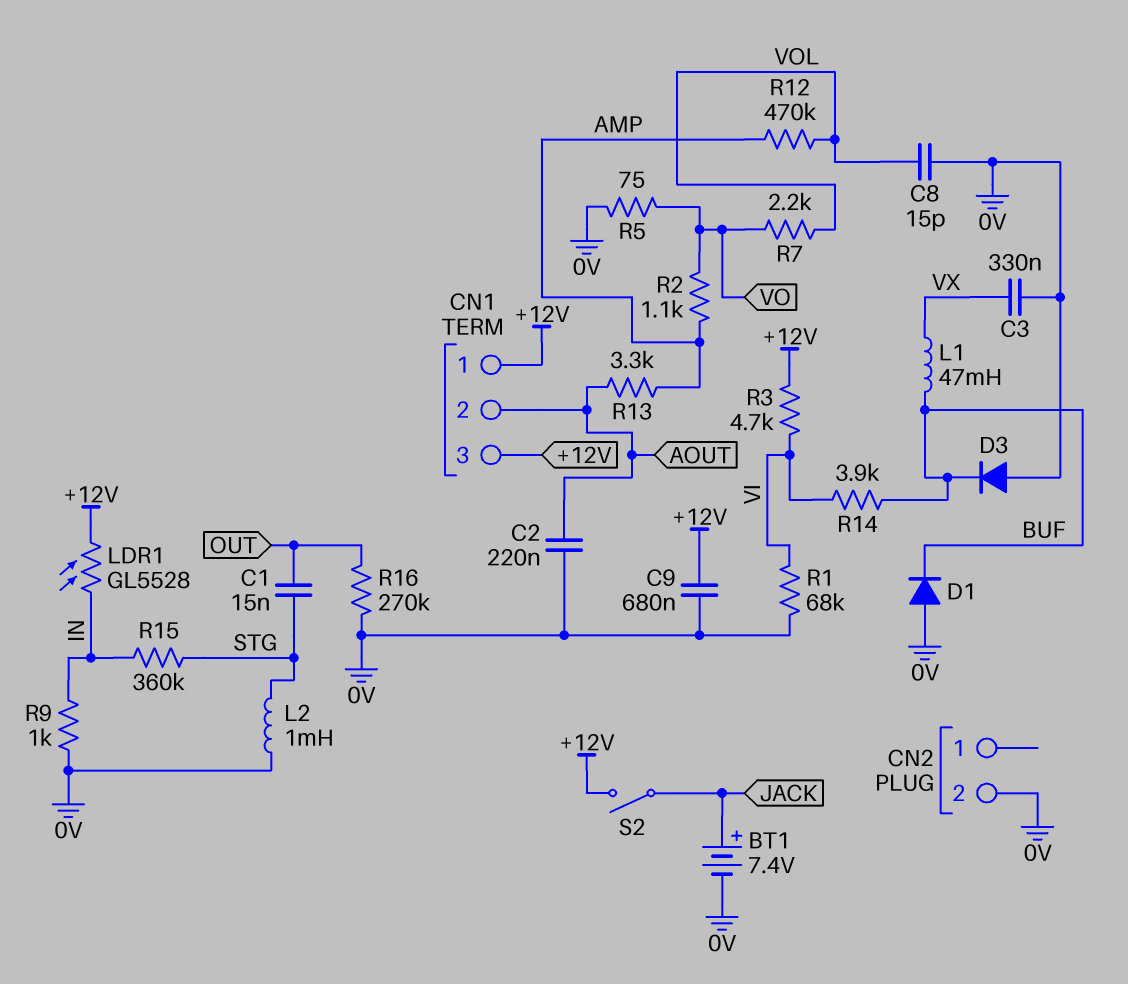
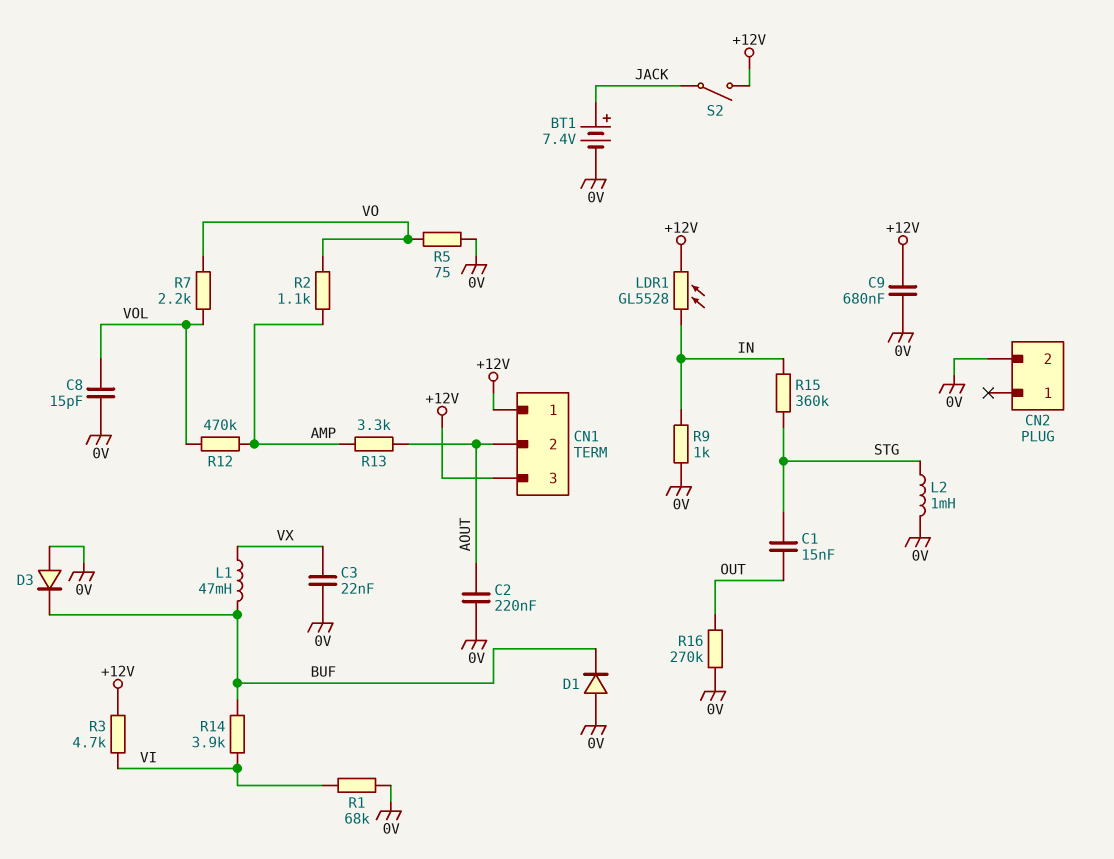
C3: 330nF (0V, VX) -> 22nF (0V, VX)

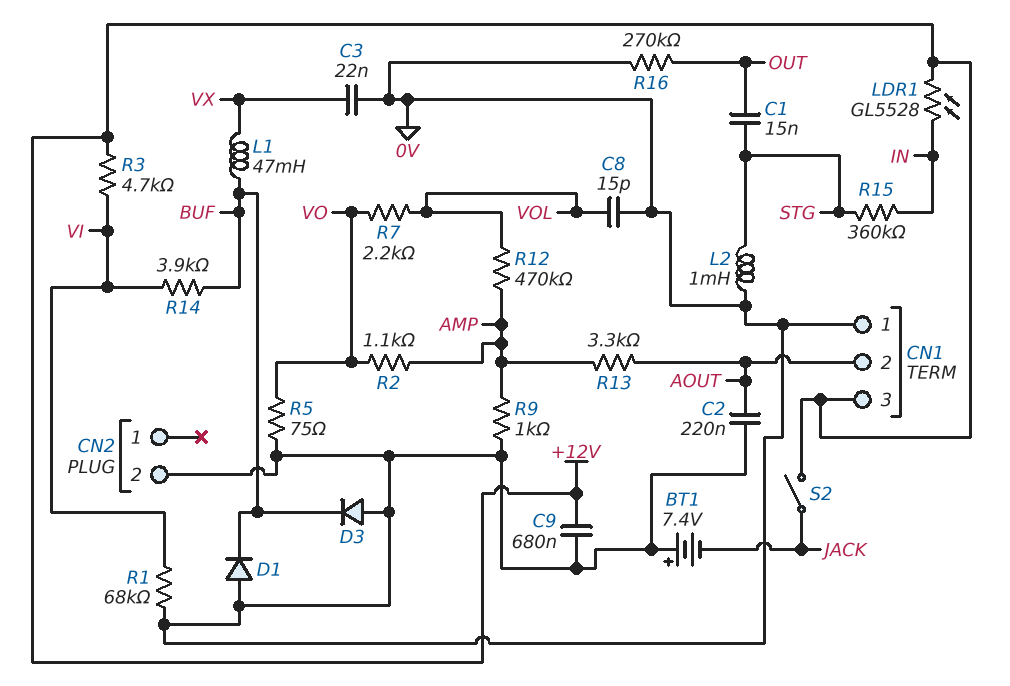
BT1: 7.4V (plus JACK, minus 0V) -> 7.4V (plus 0V, minus JACK)
CN1 pin 1: +12V -> 0V
R9: 1k (0V, IN) -> 1k (0V, AMP)

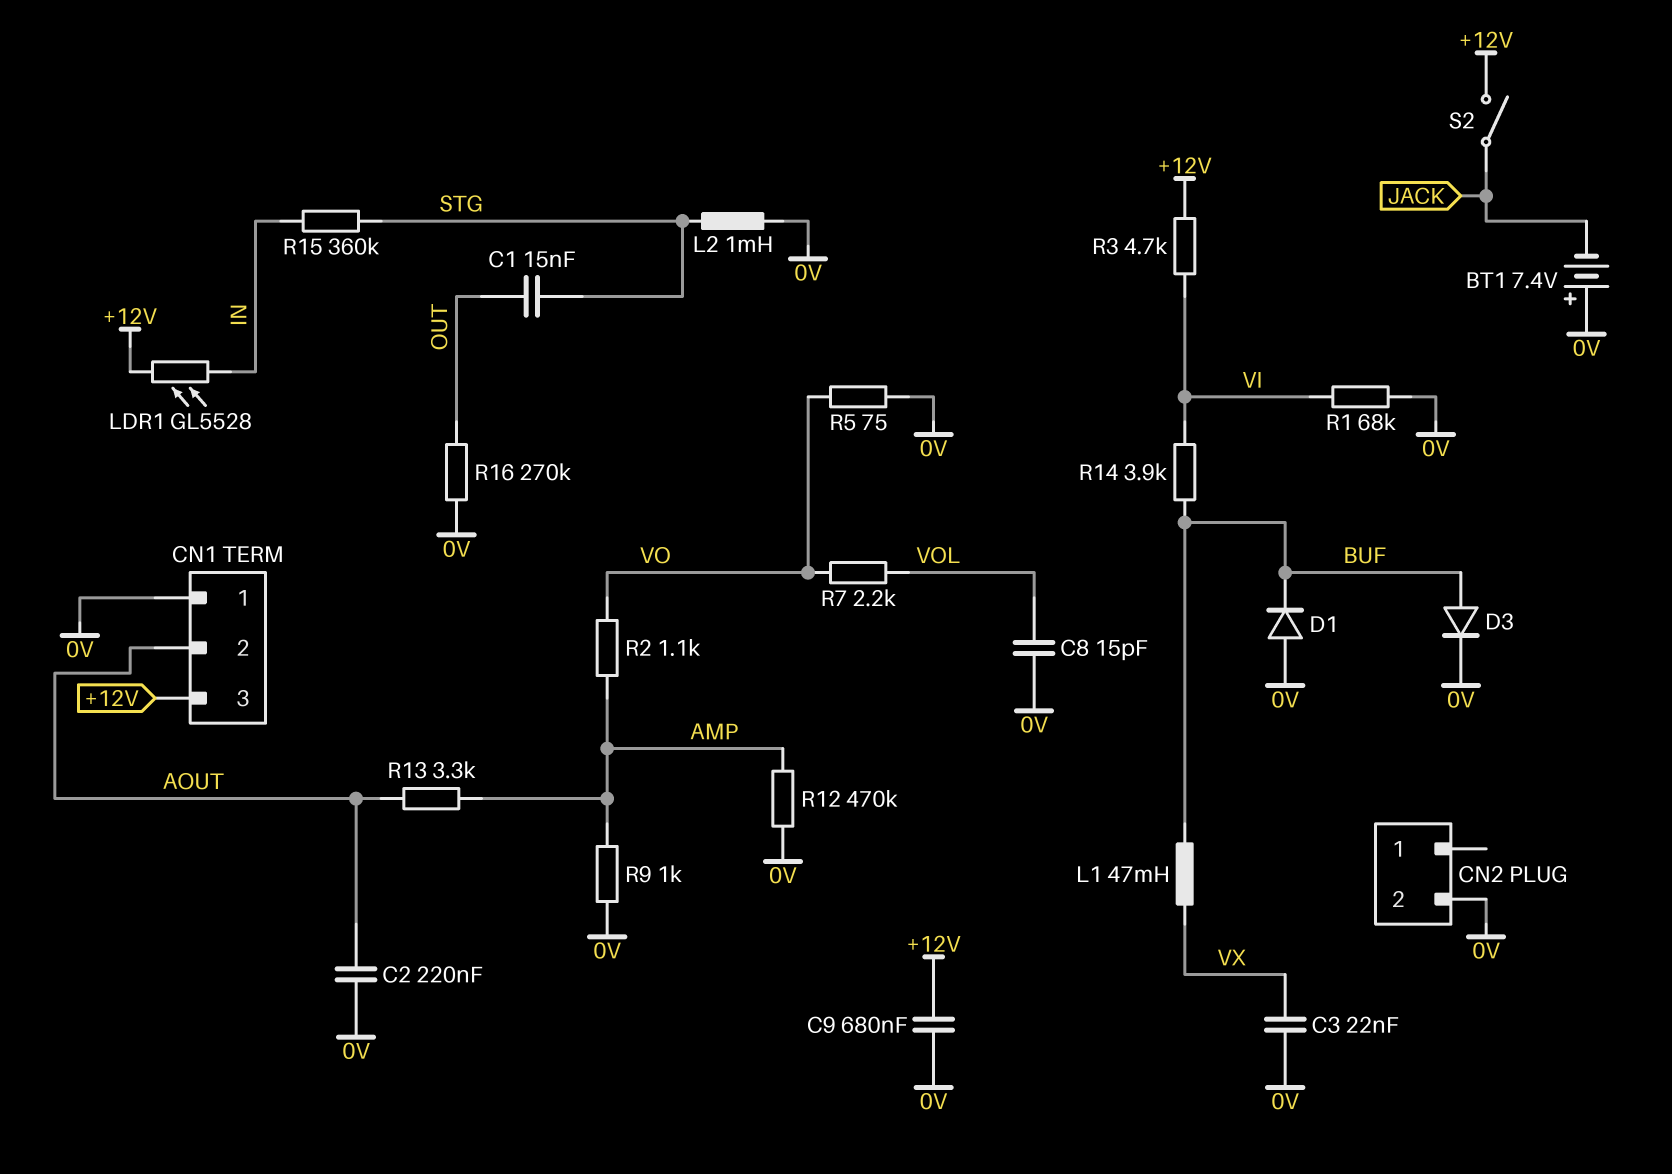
D3: diode (A 0V, K BUF) -> diode (A BUF, K 0V)
R12: 470k (AMP, VOL) -> 470k (0V, AMP)

